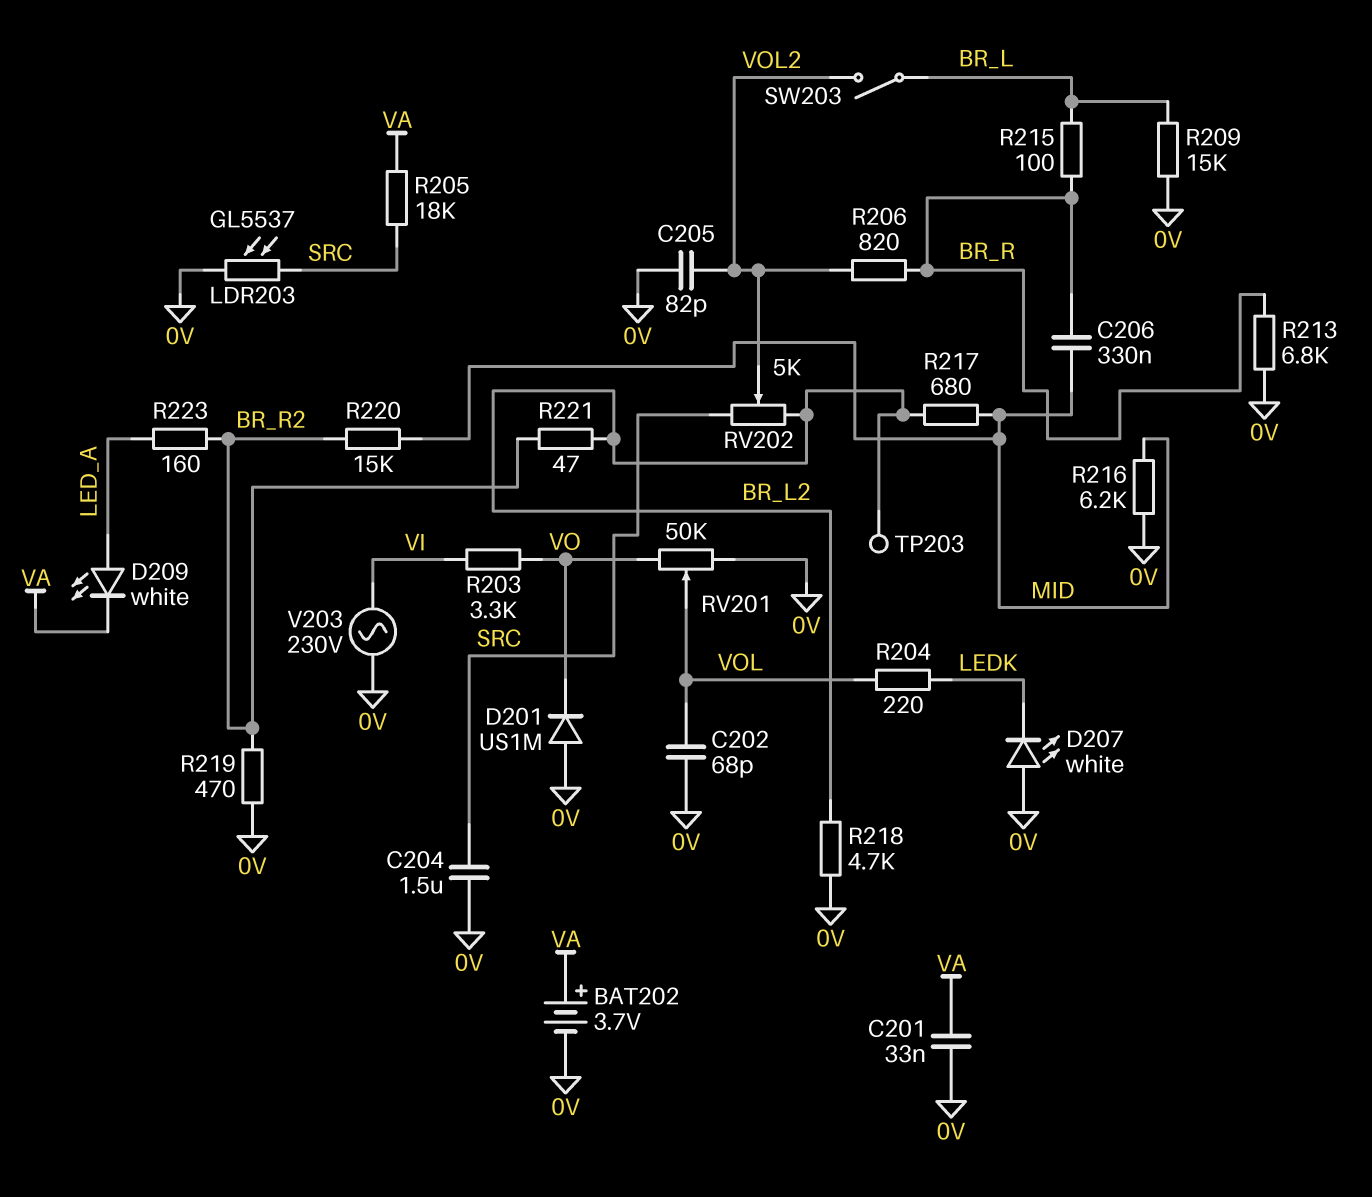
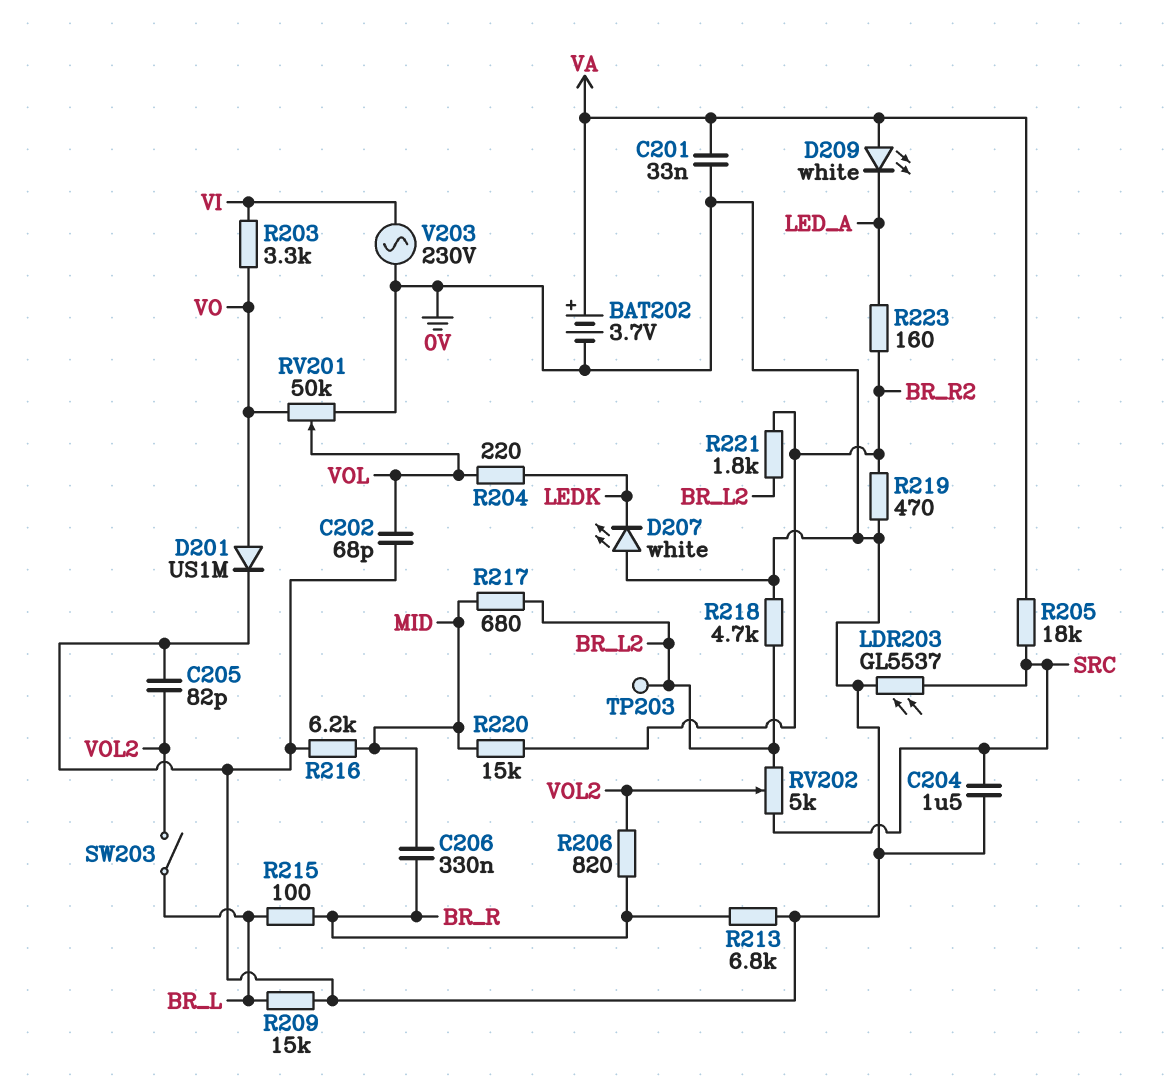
D201: diode US1M (A 0V, K VO) -> diode US1M (A VO, K 0V)
D209: LED white (A LED_A, K VA) -> LED white (A VA, K LED_A)
R221: 47 (BR_L2, BR_R2) -> 1.8k (BR_L2, BR_R2)

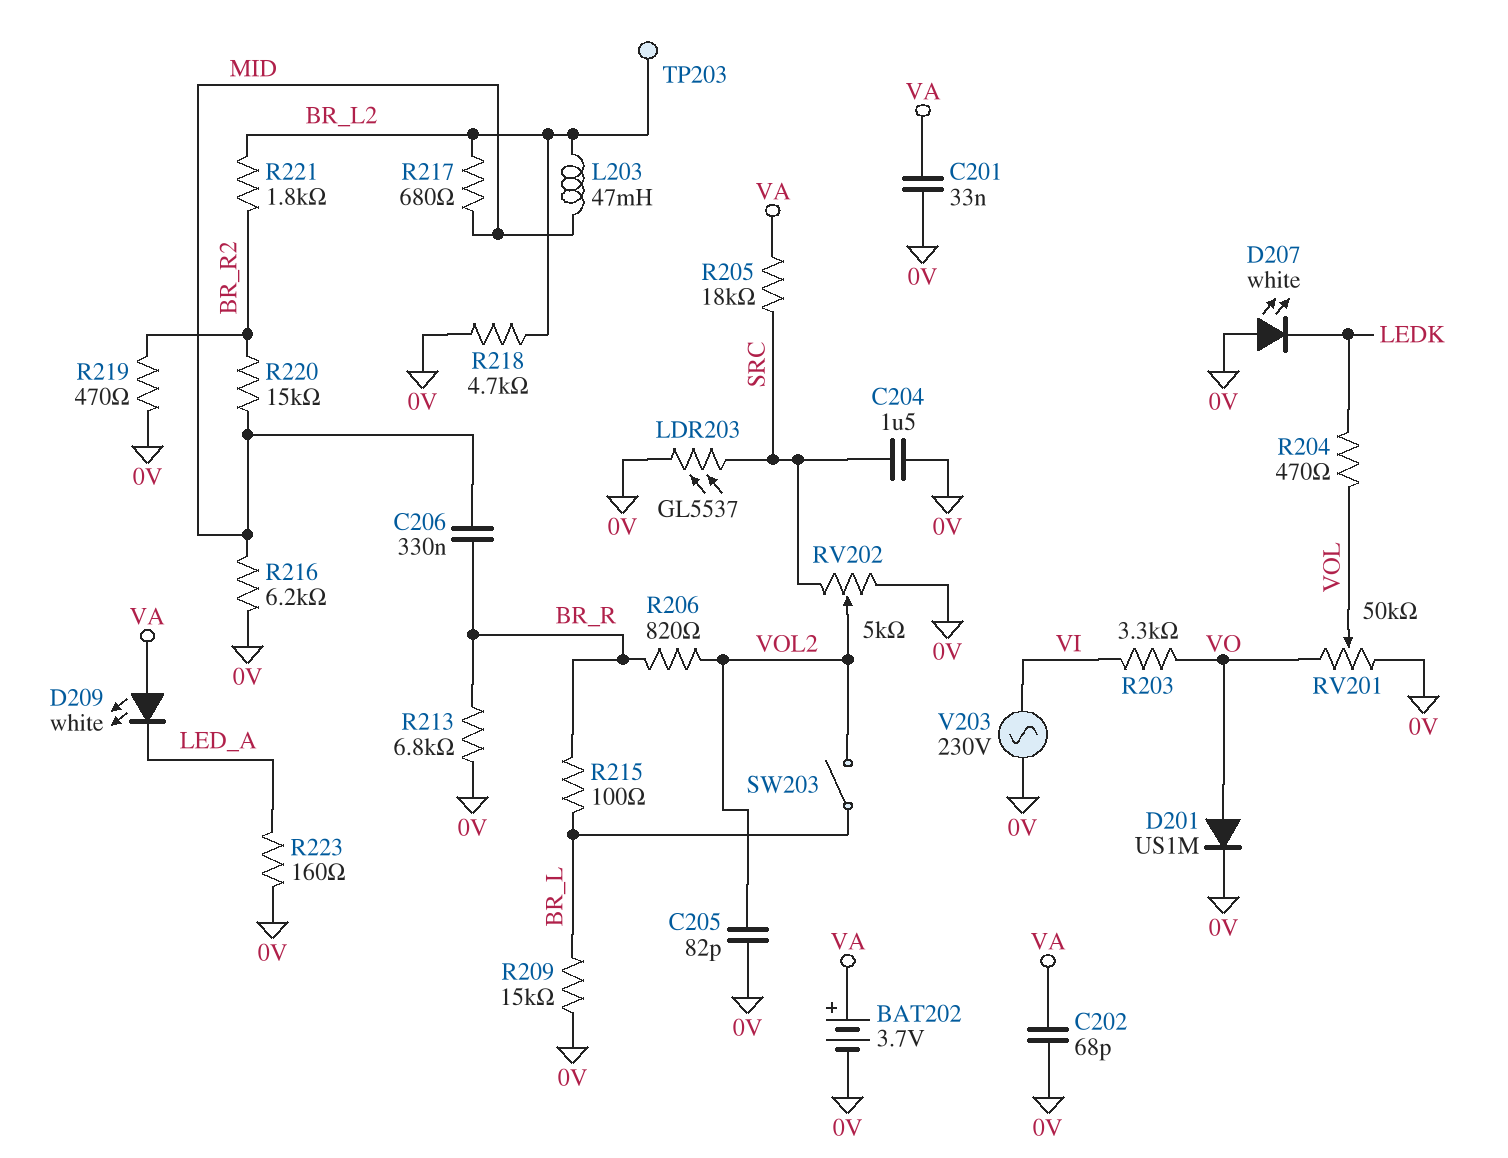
C202: 68pF (0V, VOL) -> 68pF (0V, VA)
L203: none -> 47mH (BR_L2, MID)
R204: 220 (LEDK, VOL) -> 470 (LEDK, VOL)
R223: 160 (BR_R2, LED_A) -> 160 (0V, LED_A)
RV202: 5k (BR_L2, SRC, wiper VOL2) -> 5k (0V, SRC, wiper VOL2)

